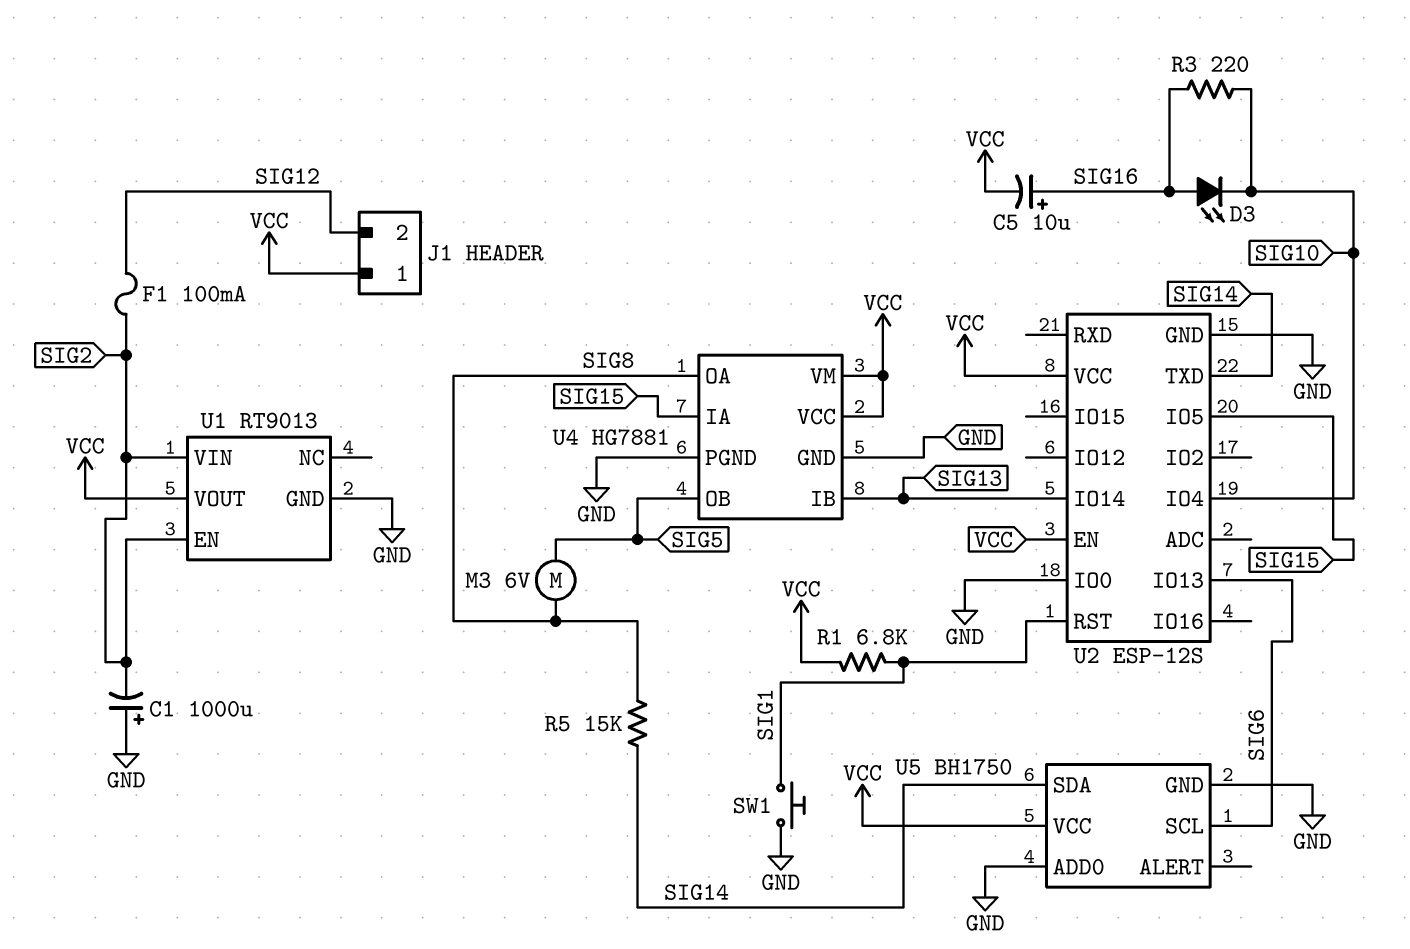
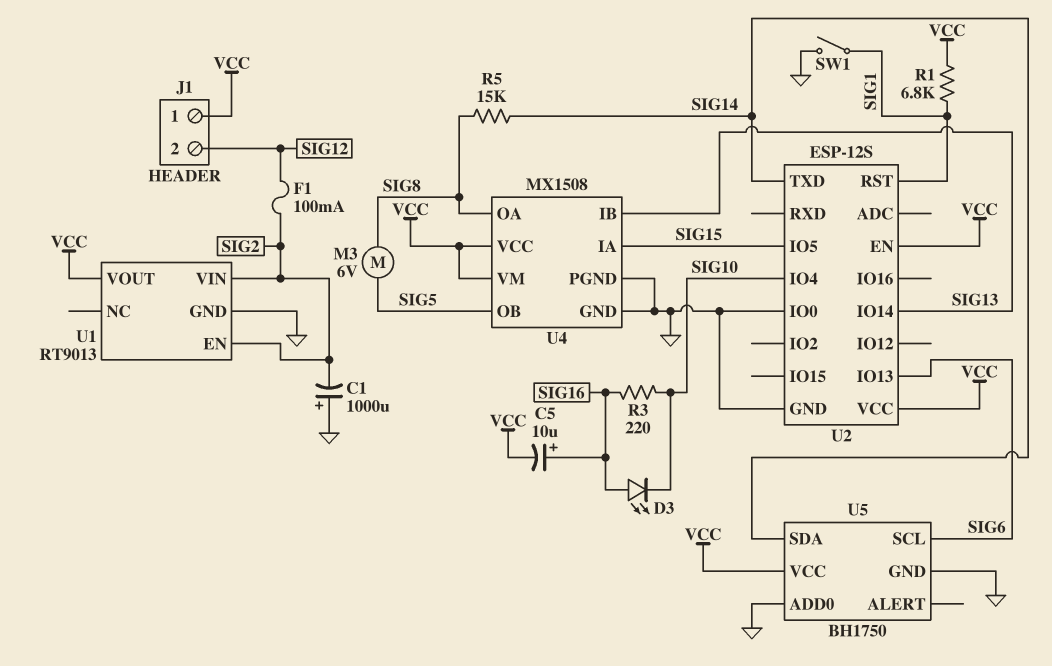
SW1: button (GND, SIG1) -> switch (GND, SIG1)
U4: HG7881 -> MX1508

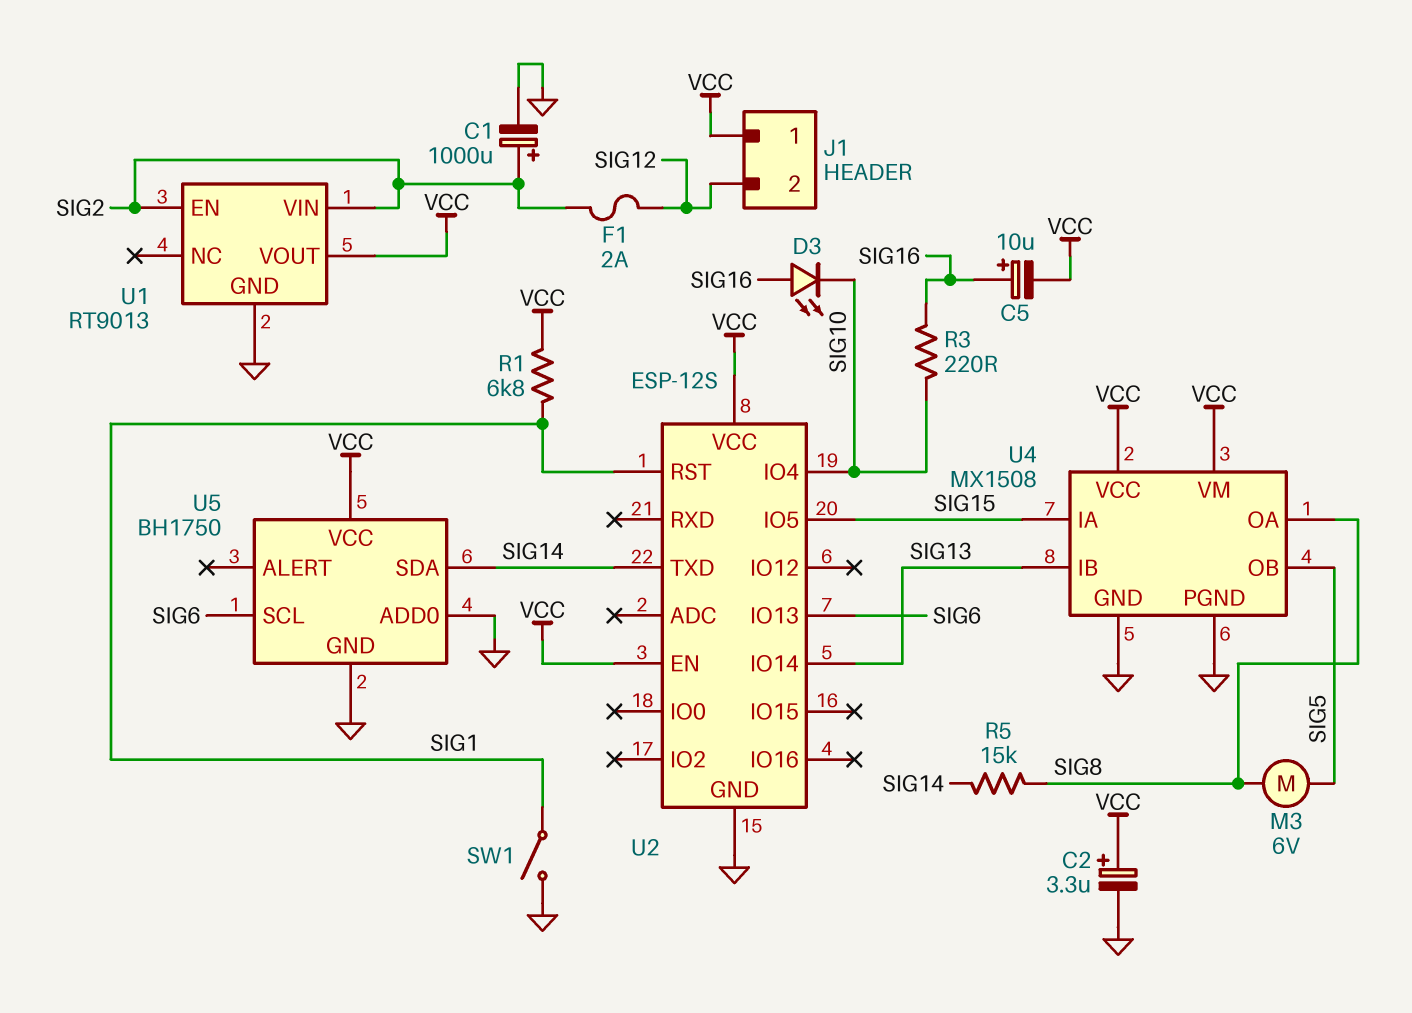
C1: 1000uF (plus GND, minus SIG2) -> 1000uF (plus SIG2, minus GND)
C2: none -> 3.3uF (plus VCC, minus GND)
F1: 100mA (SIG2, SIG12) -> 2A (SIG2, SIG12)
U2 pin IO0: GND -> none

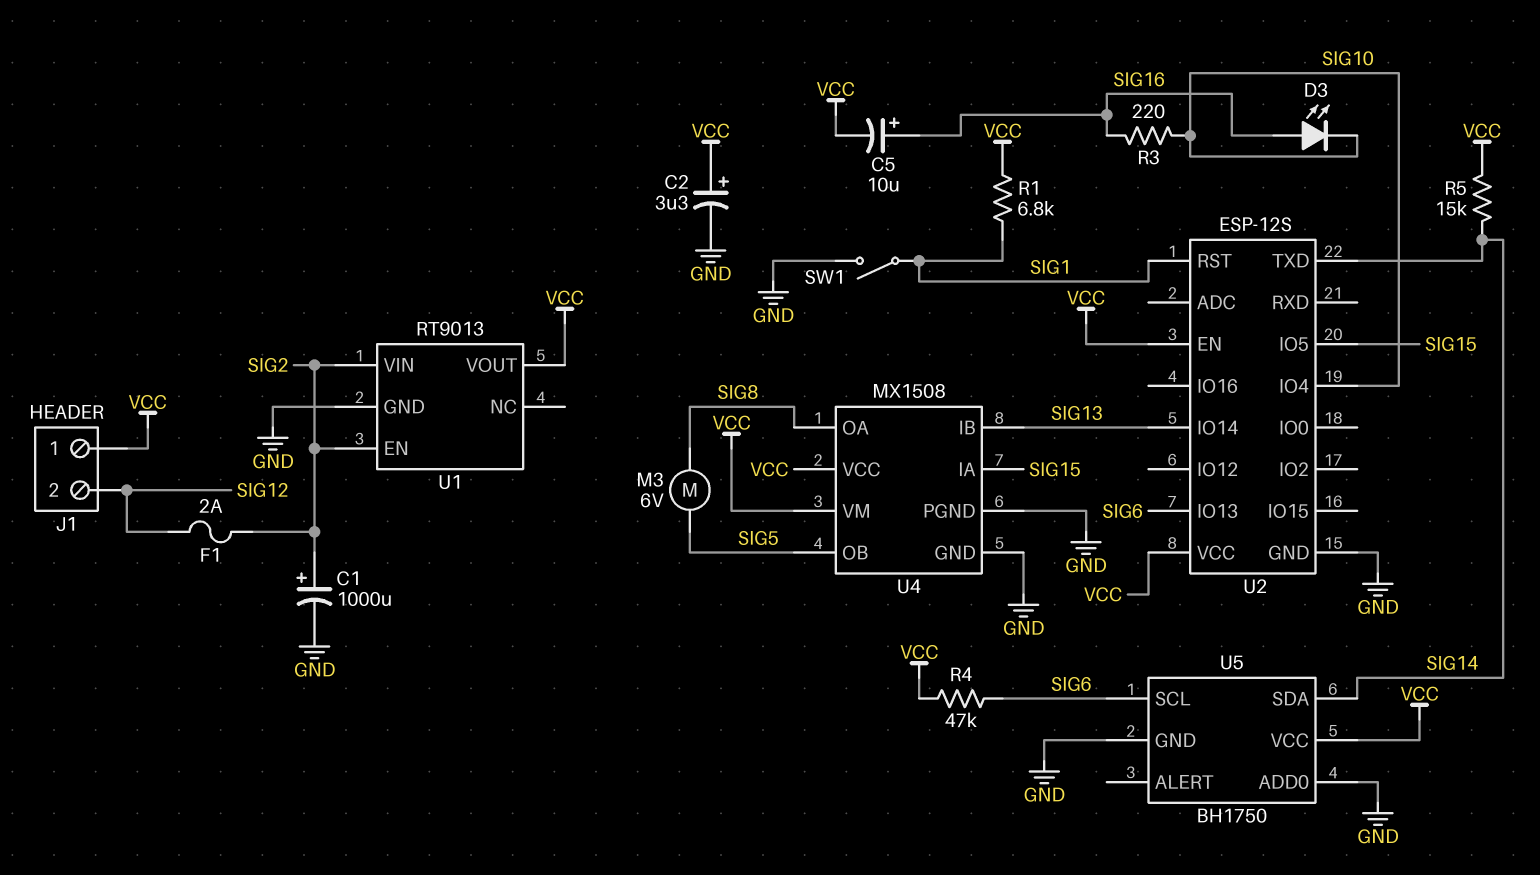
R4: none -> 47k (SIG6, VCC)
R5: 15k (SIG8, SIG14) -> 15k (SIG14, VCC)

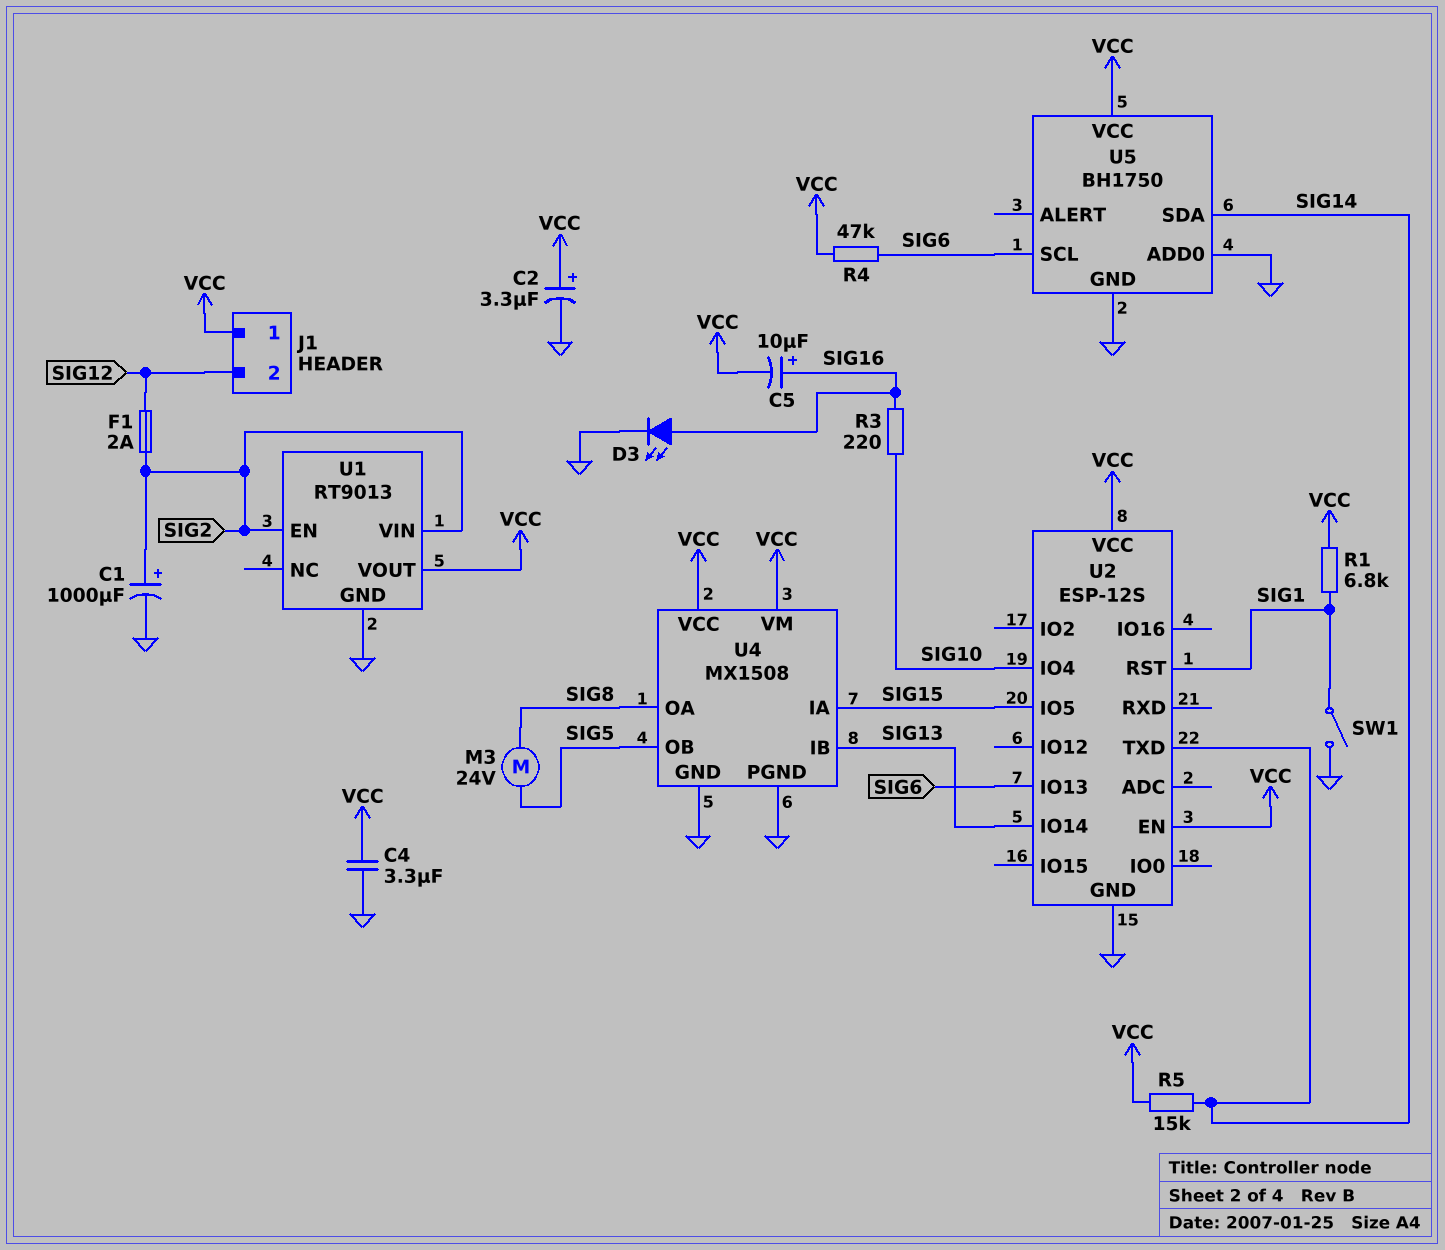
C4: none -> 3.3uF (GND, VCC)
D3: LED (A SIG16, K SIG10) -> LED (A SIG16, K GND)
M3: motor 6V (SIG5, SIG8) -> motor 24V (SIG5, SIG8)

